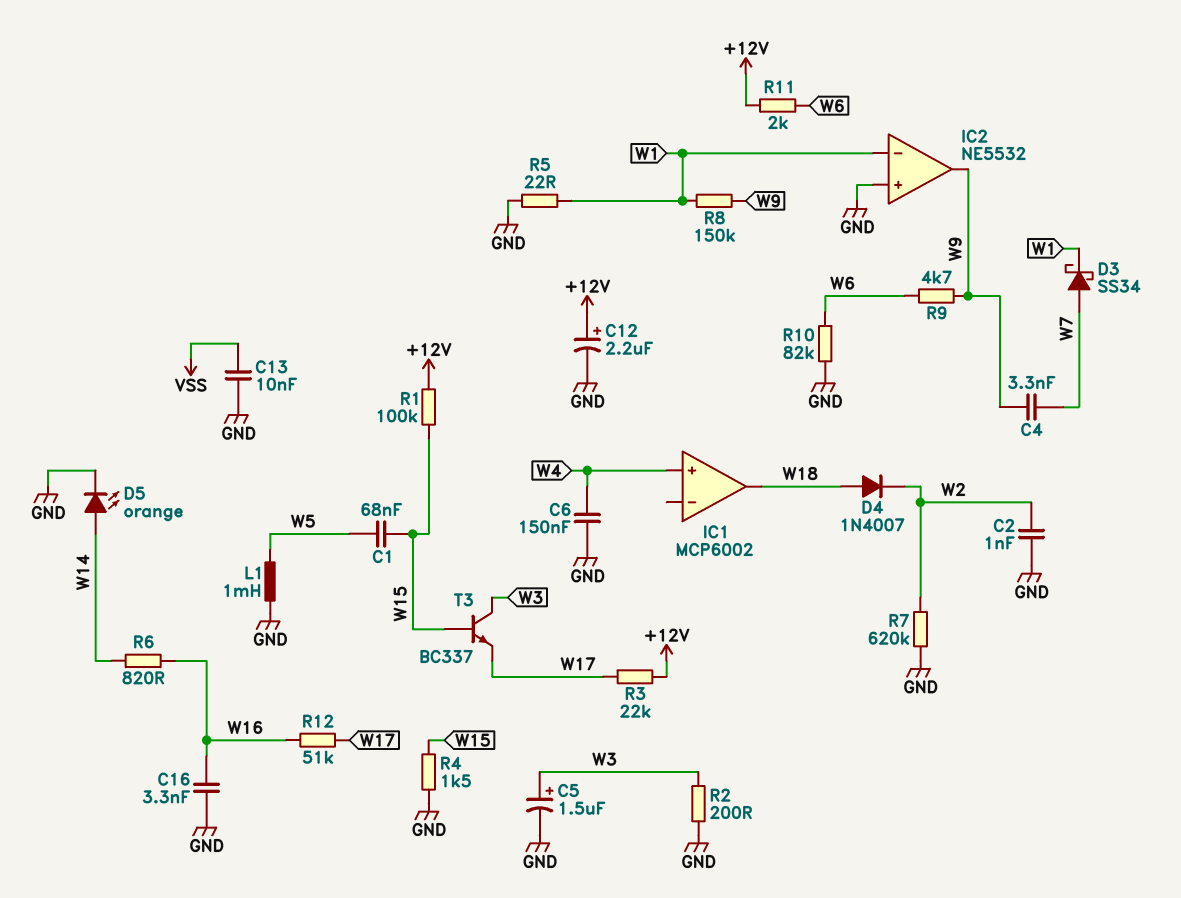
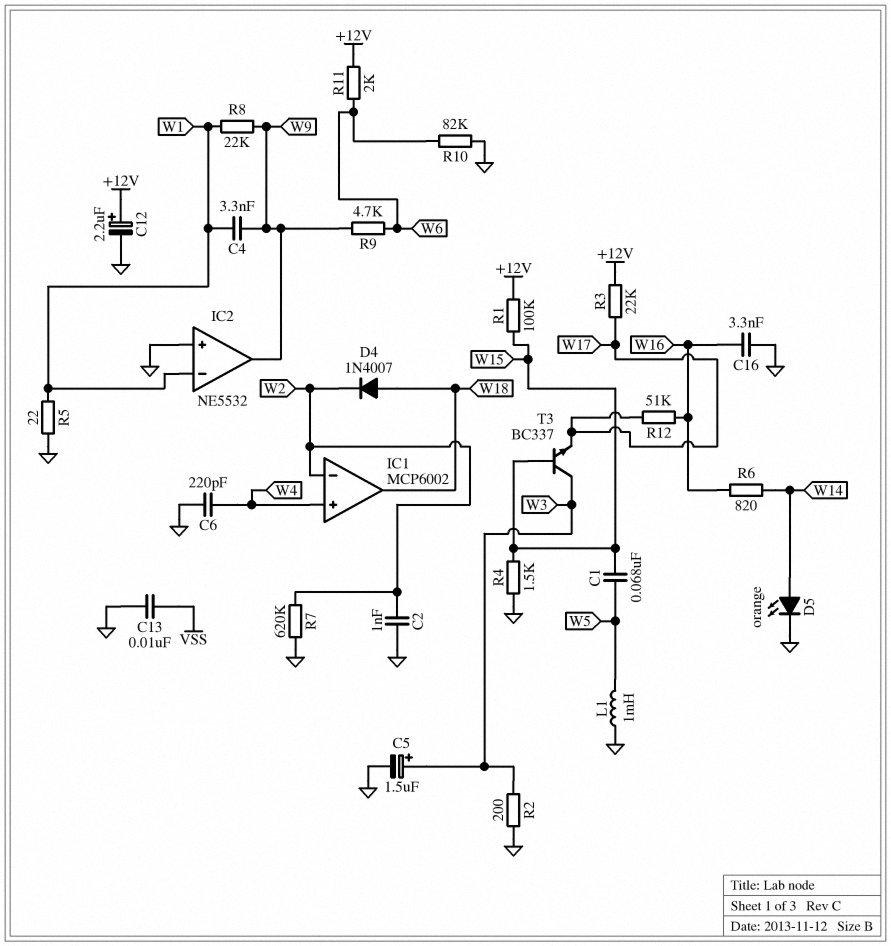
C4: 3.3nF (W7, W9) -> 3.3nF (W1, W9)
C6: 150nF (GND, W4) -> 220pF (GND, W4)
D3: schottky SS34 (A W7, K W1) -> none
IC1 pin in-: none -> W2
R8: 150k (W1, W9) -> 22k (W1, W9)

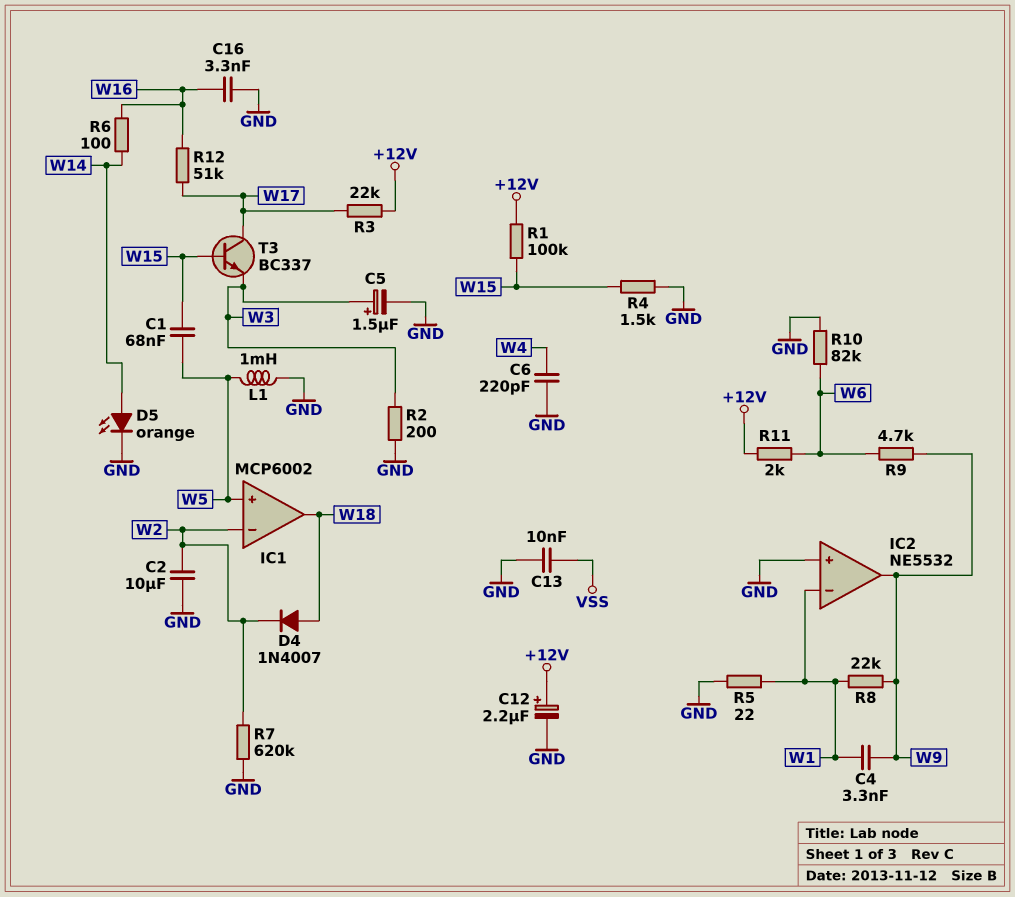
C2: 1nF (GND, W2) -> 10uF (GND, W2)
IC1 pin in+: W4 -> W5
R6: 820 (W14, W16) -> 100 (W14, W16)
T3: NPN BC337 (B W15, C W3, E W17) -> NPN BC337 (B W15, C W17, E W3)

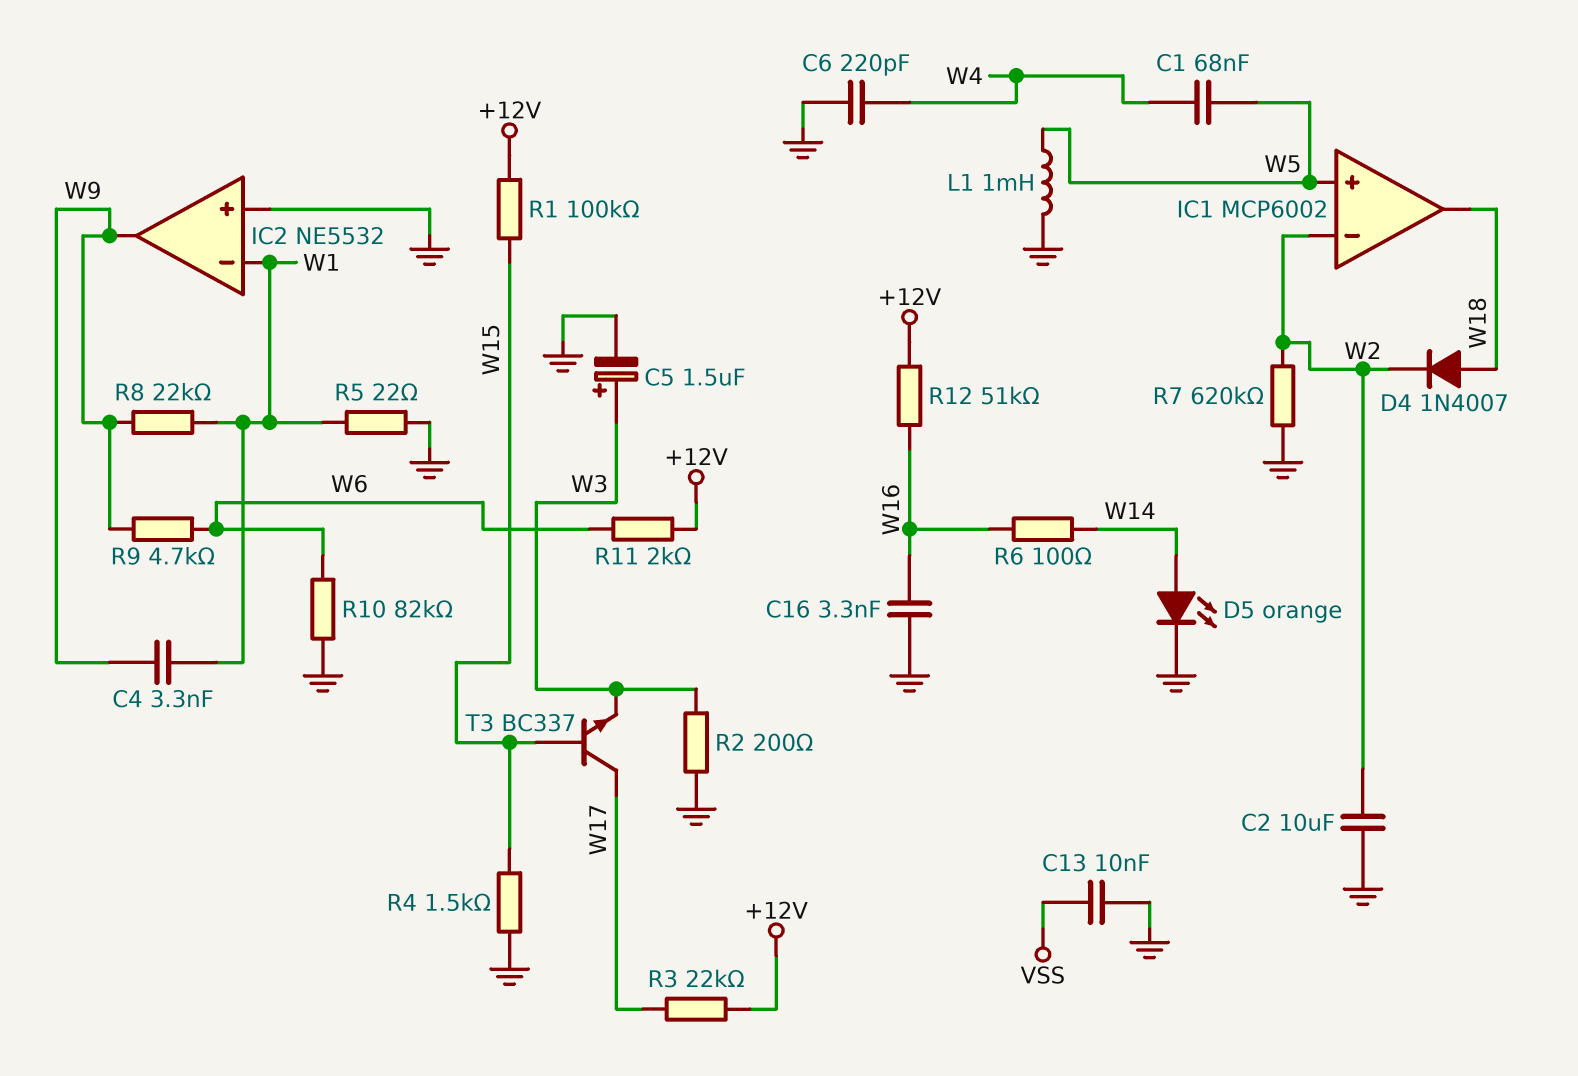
C1: 68nF (W5, W15) -> 68nF (W4, W5)
C12: 2.2uF (plus +12V, minus GND) -> none
R12: 51k (W16, W17) -> 51k (+12V, W16)

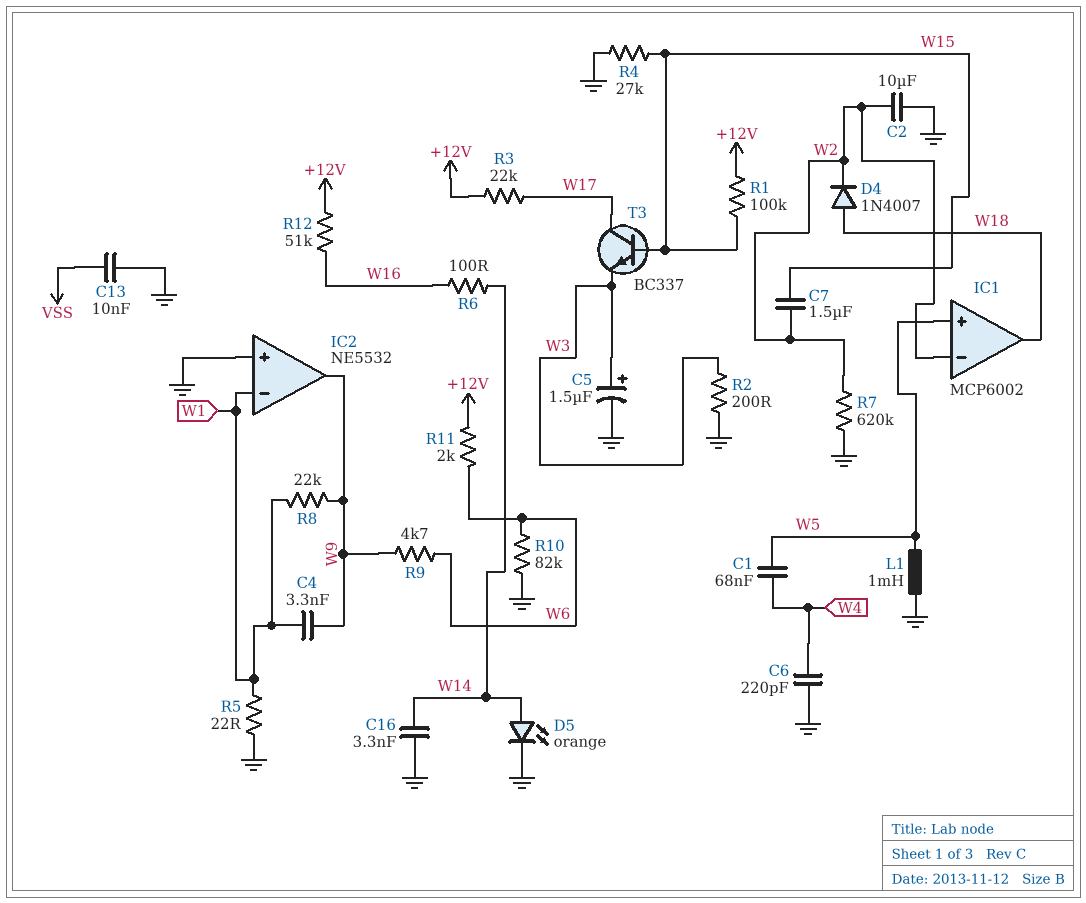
C7: none -> 1.5uF (W2, W15)
C16: 3.3nF (GND, W16) -> 3.3nF (GND, W14)
R4: 1.5k (GND, W15) -> 27k (GND, W15)

